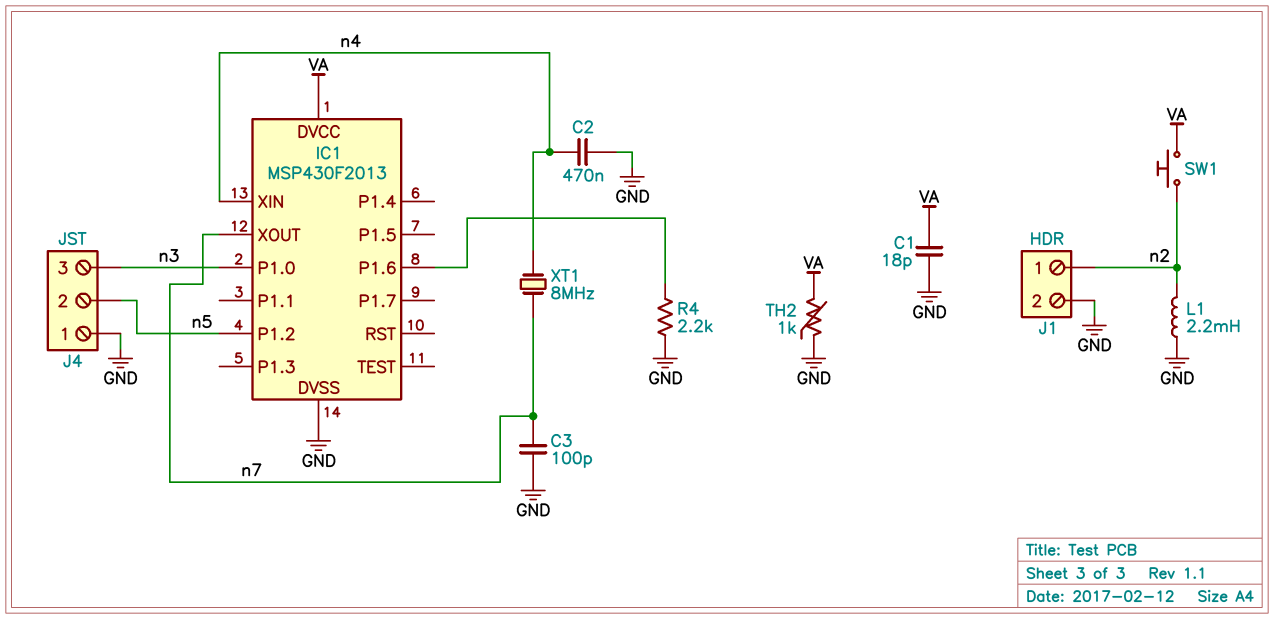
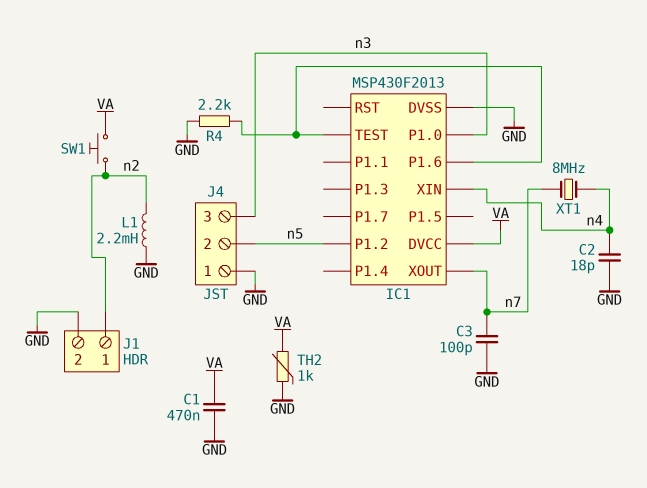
C1: 18pF (GND, VA) -> 470nF (GND, VA)
C2: 470nF (GND, n4) -> 18pF (GND, n4)
IC1 pin TEST: none -> IC1/P1.6

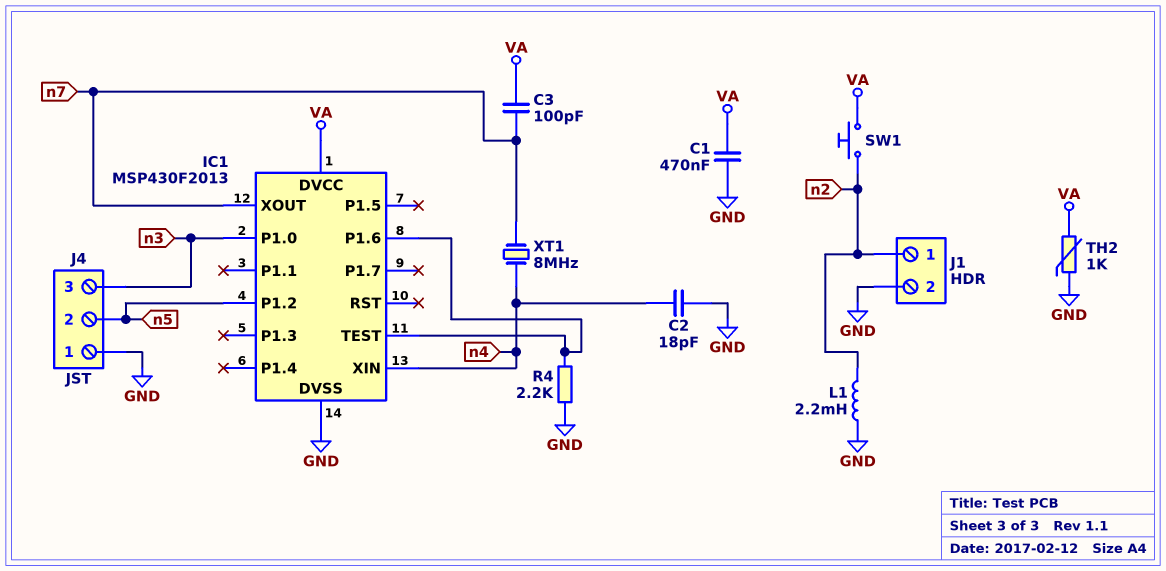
C3: 100pF (GND, n7) -> 100pF (VA, n7)

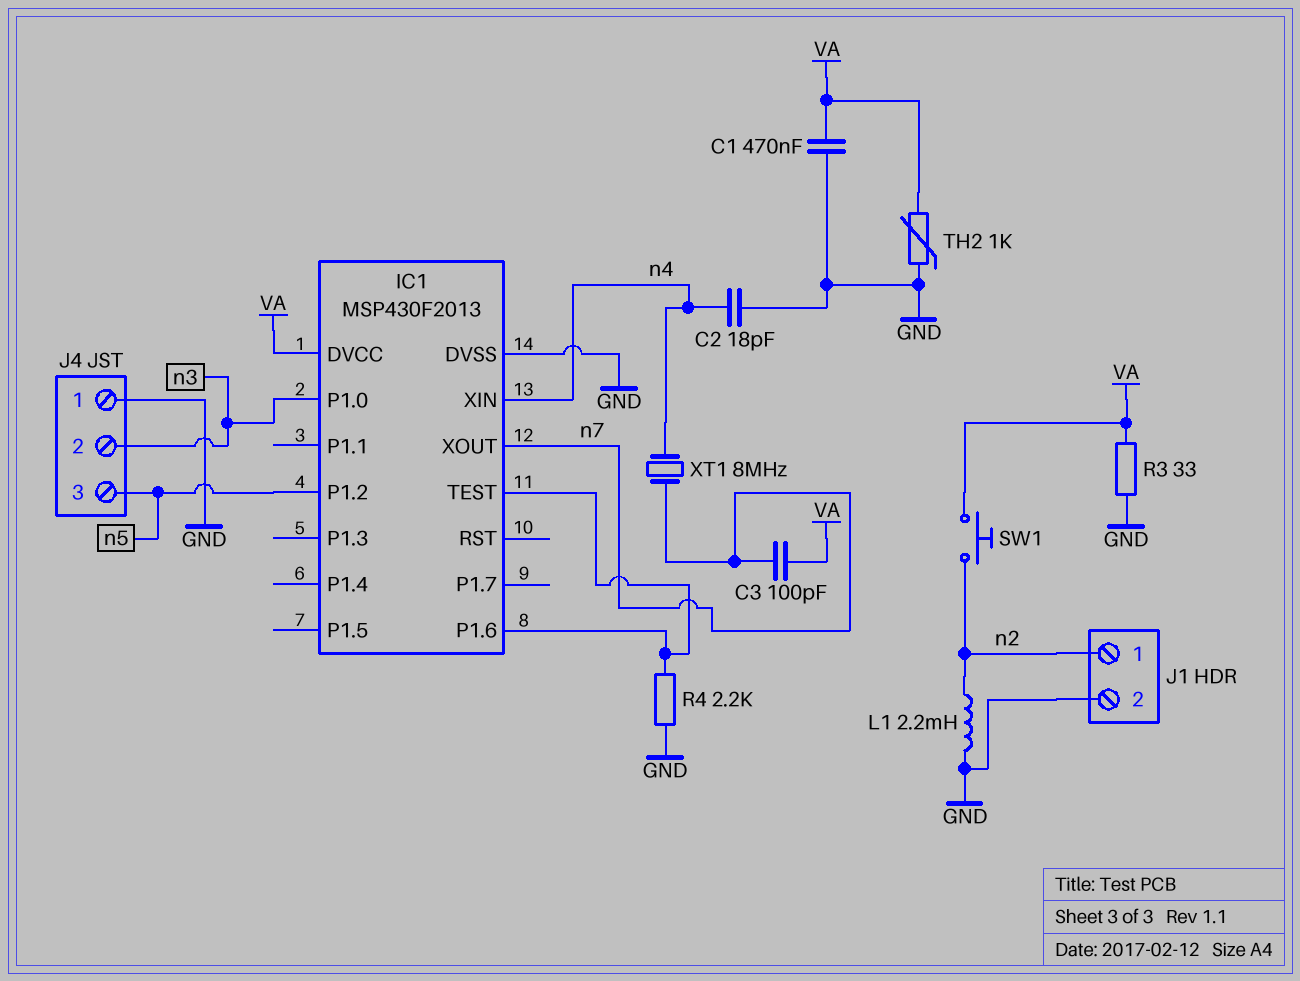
J4 pin 2: n5 -> n3
J4 pin 3: n3 -> n5
R3: none -> 33 (GND, VA)

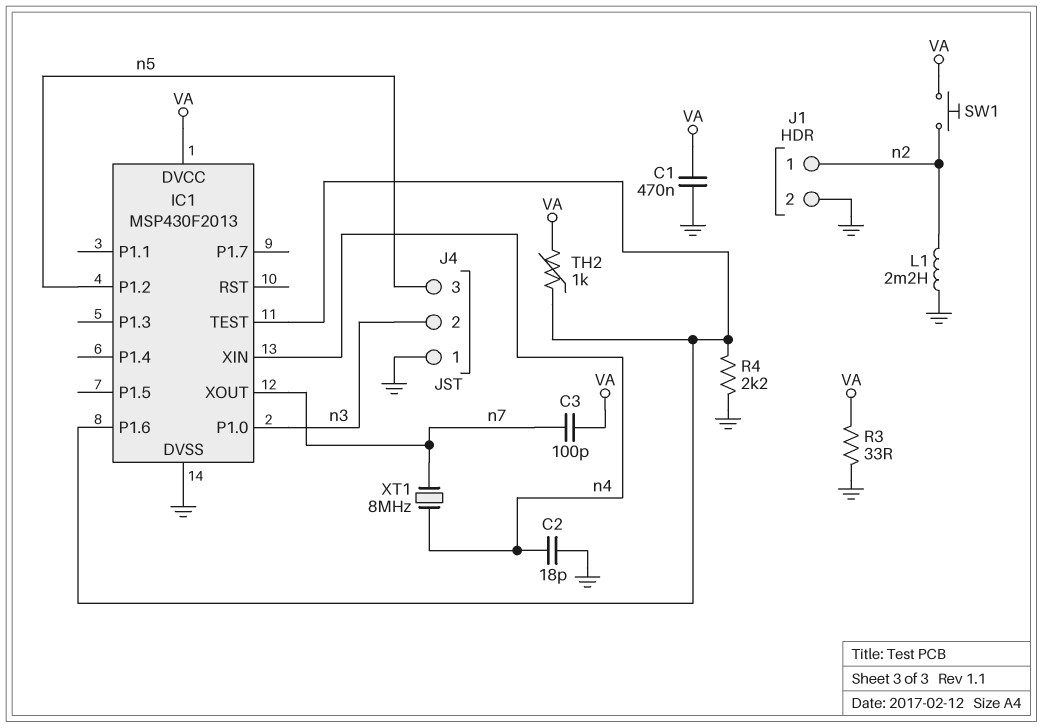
TH2: 1k (GND, VA) -> 1k (IC1/P1.6, VA)

